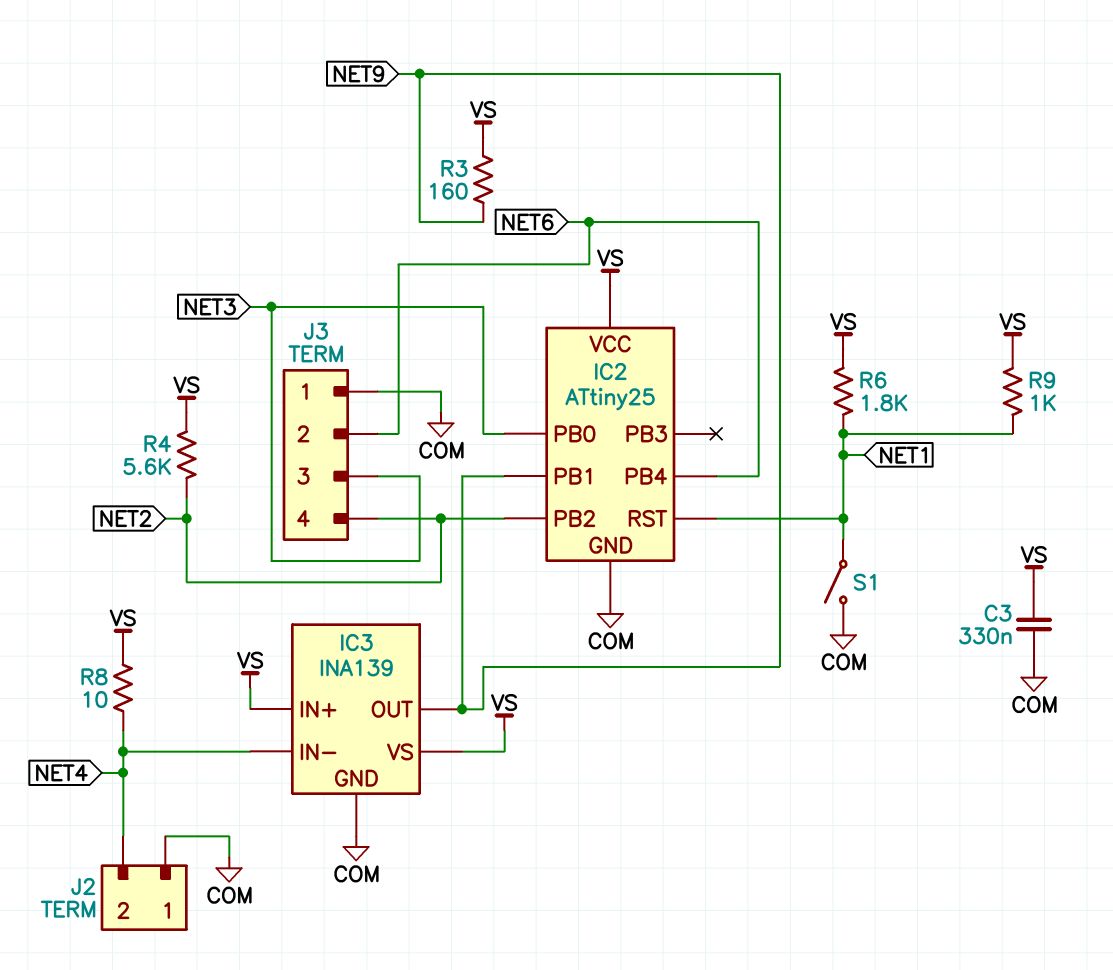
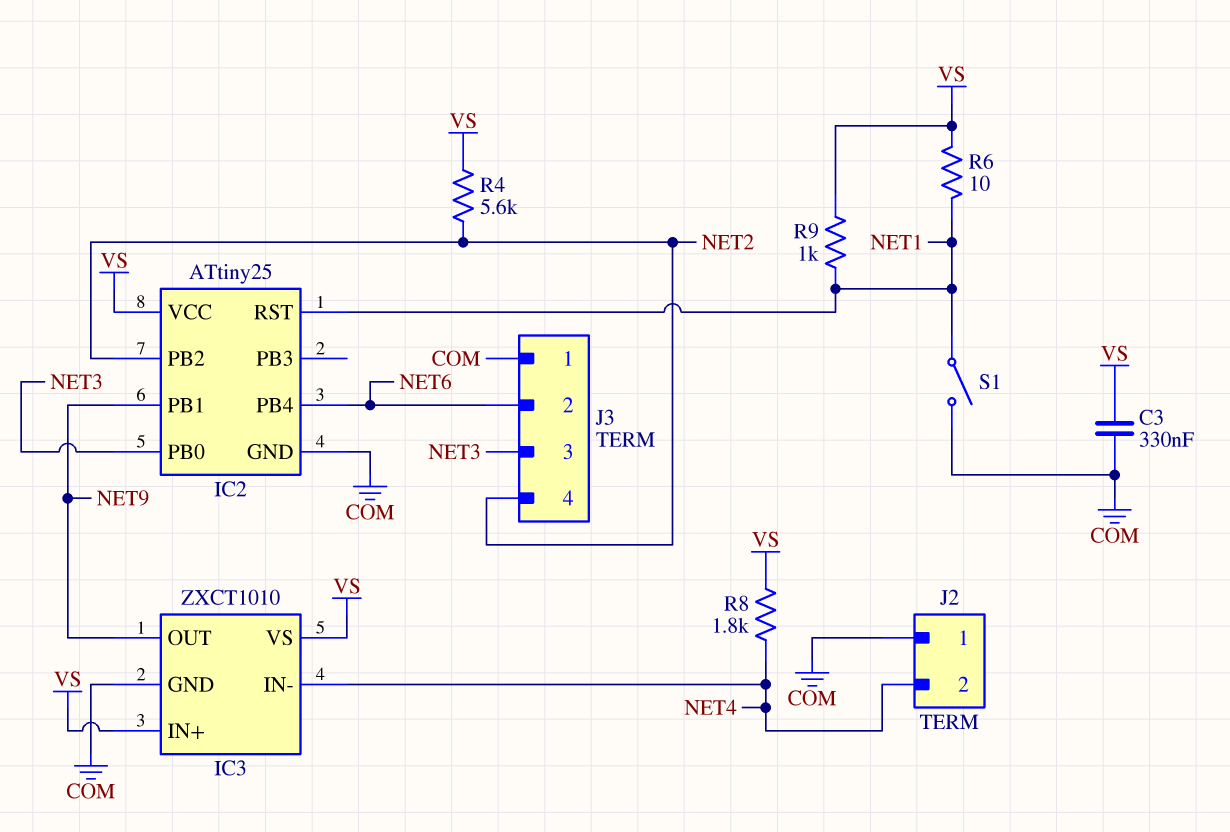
IC3: INA139 -> ZXCT1010
R3: 160 (NET9, VS) -> none
R6: 1.8k (NET1, VS) -> 10 (NET1, VS)
R8: 10 (NET4, VS) -> 1.8k (NET4, VS)

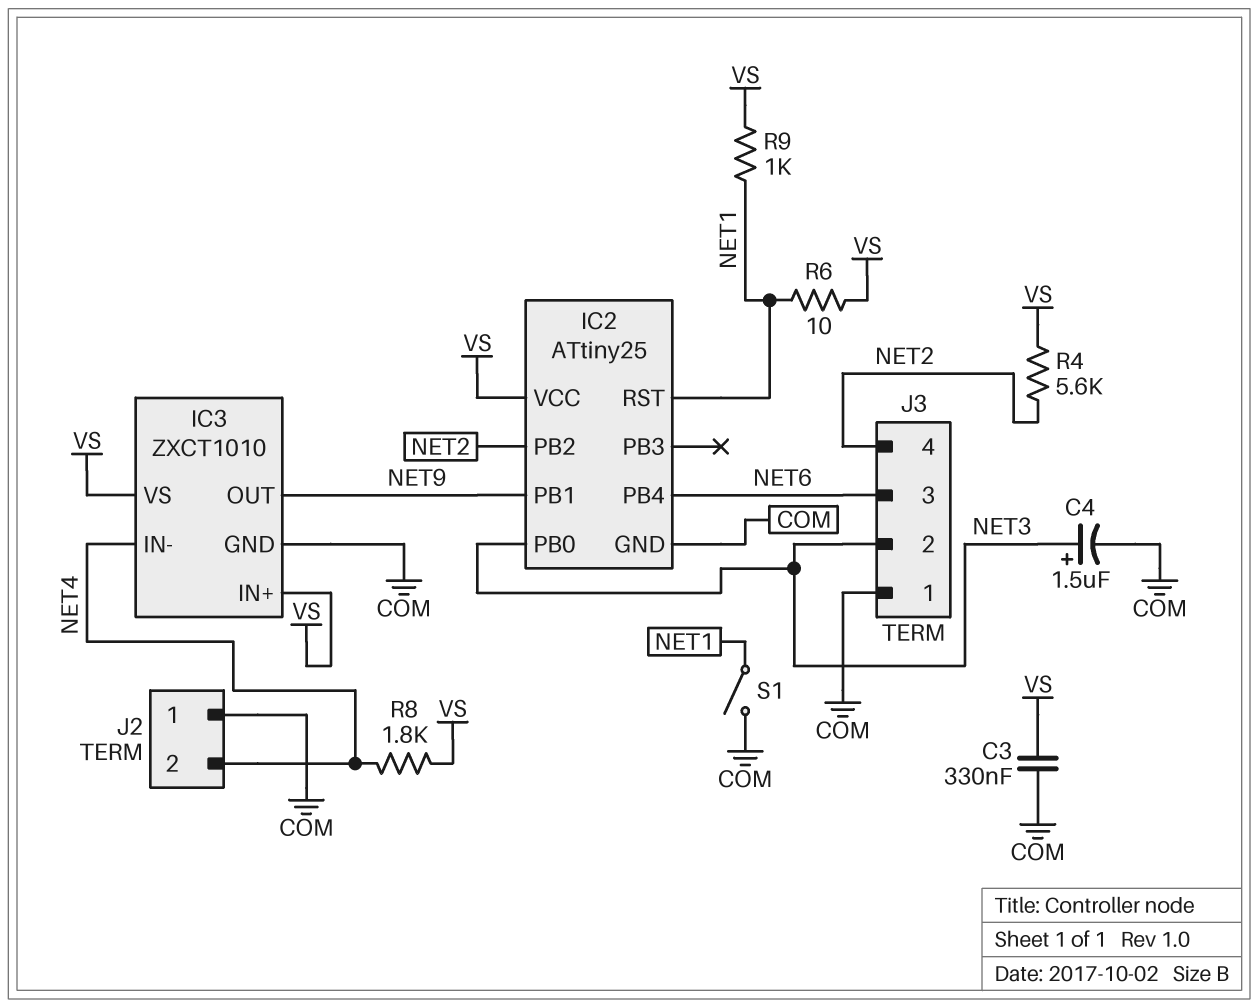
C4: none -> 1.5uF (plus NET3, minus COM)
J3 pin 2: NET6 -> NET3
J3 pin 3: NET3 -> NET6

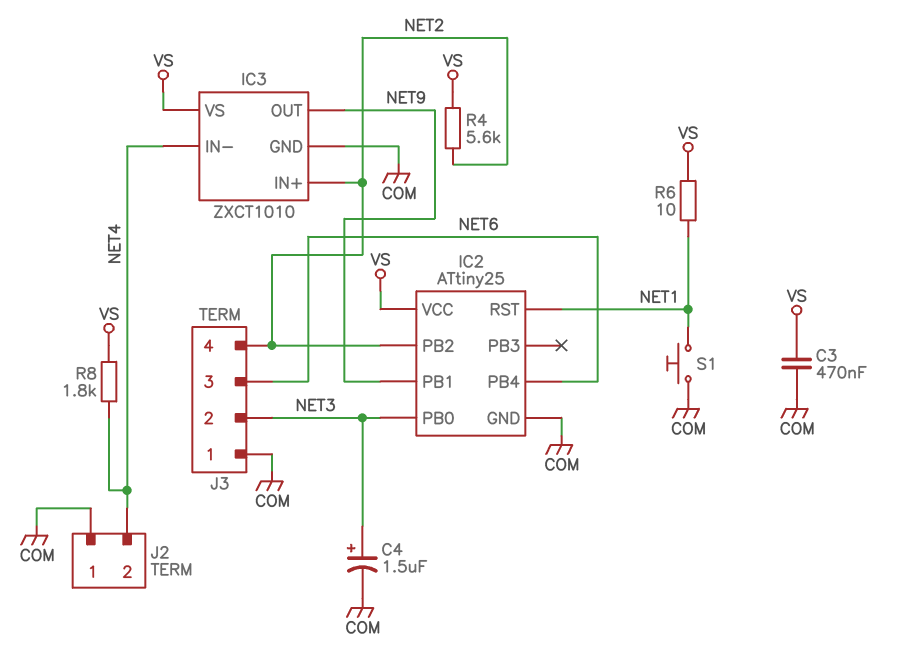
C3: 330nF (COM, VS) -> 470nF (COM, VS)
IC3 pin IN+: VS -> NET2
R9: 1k (NET1, VS) -> none
S1: switch (COM, NET1) -> button (COM, NET1)

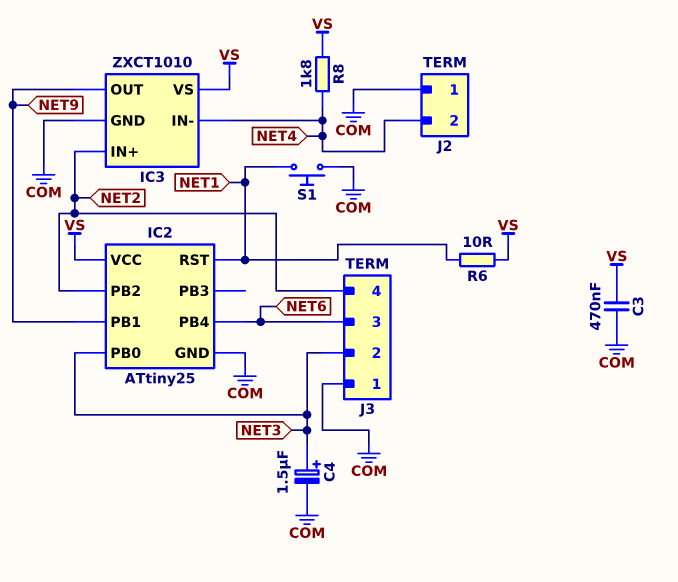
R4: 5.6k (NET2, VS) -> none

